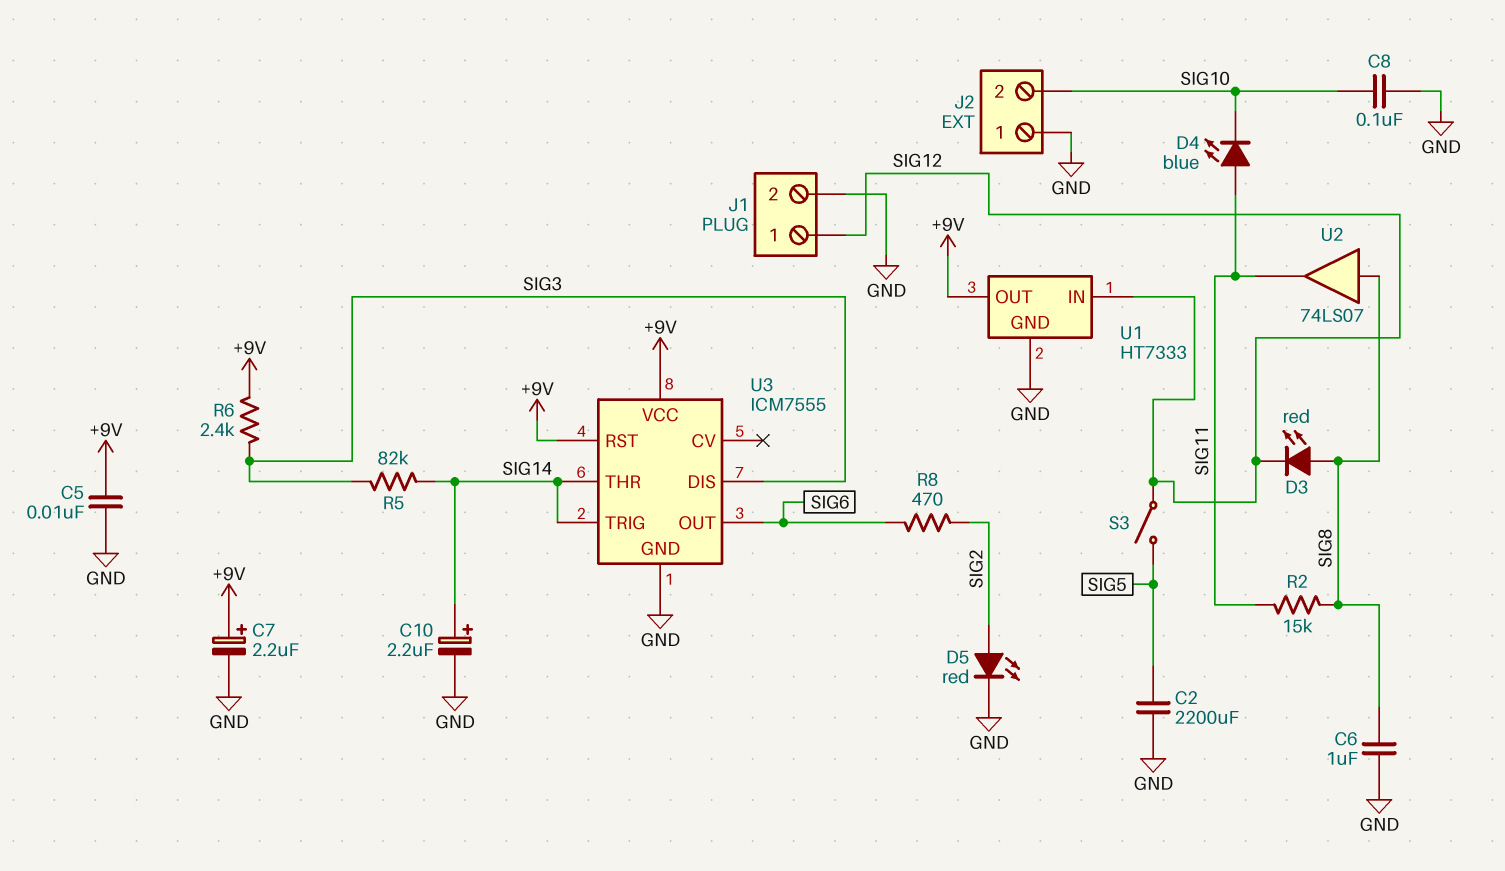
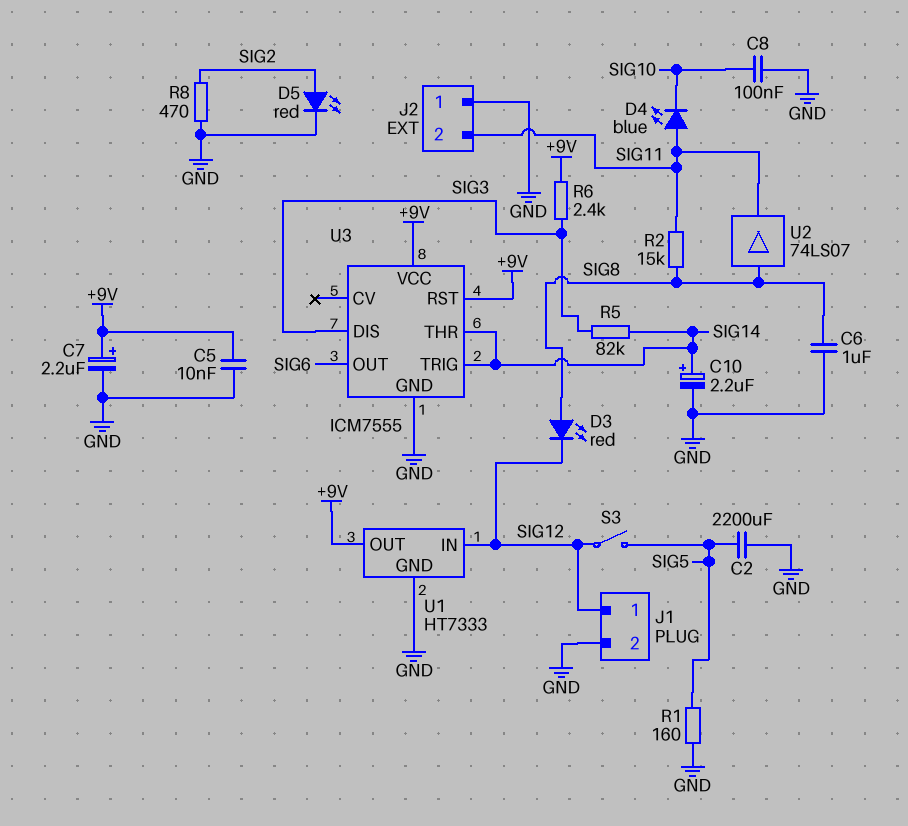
J2 pin 2: SIG10 -> SIG11
R1: none -> 160 (GND, SIG5)
R8: 470 (SIG2, SIG6) -> 470 (GND, SIG2)

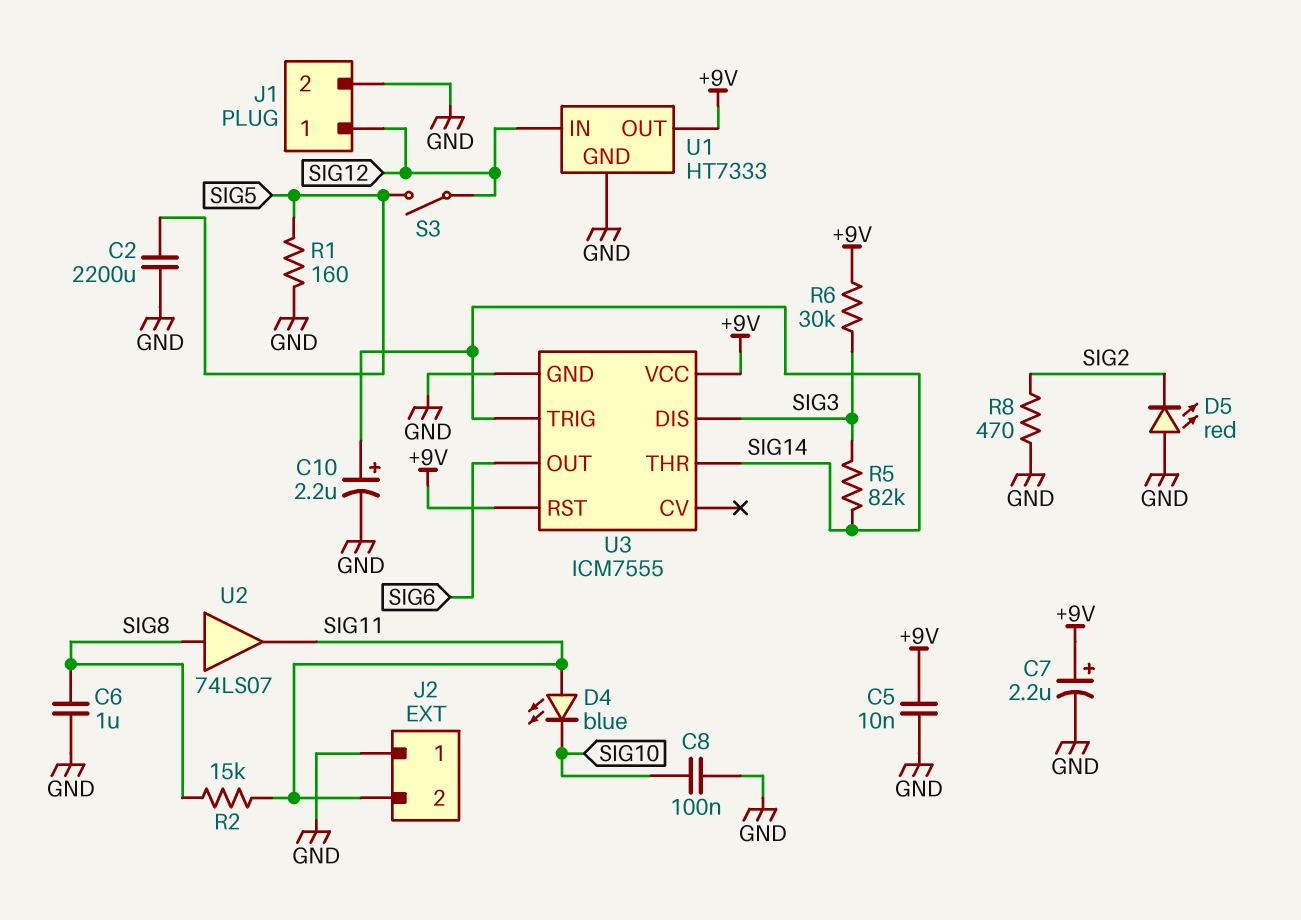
D3: LED red (A SIG8, K SIG12) -> none
D5: LED red (A SIG2, K GND) -> LED red (A GND, K SIG2)
R6: 2.4k (+9V, SIG3) -> 30k (+9V, SIG3)

